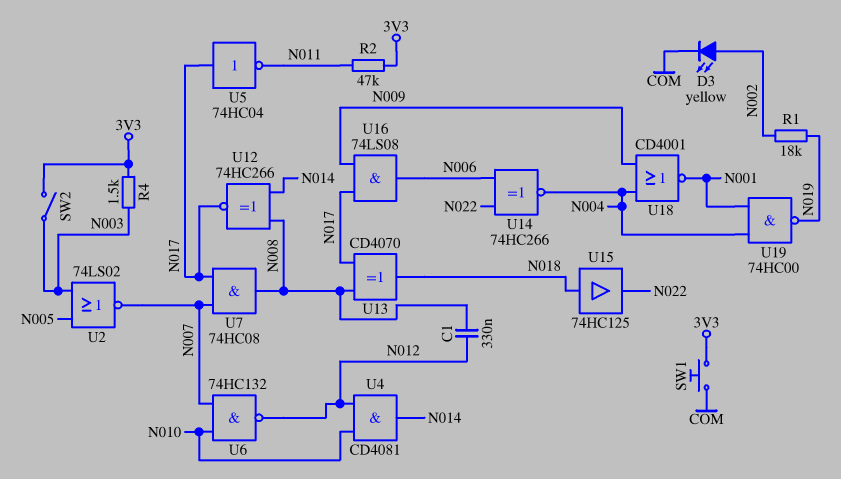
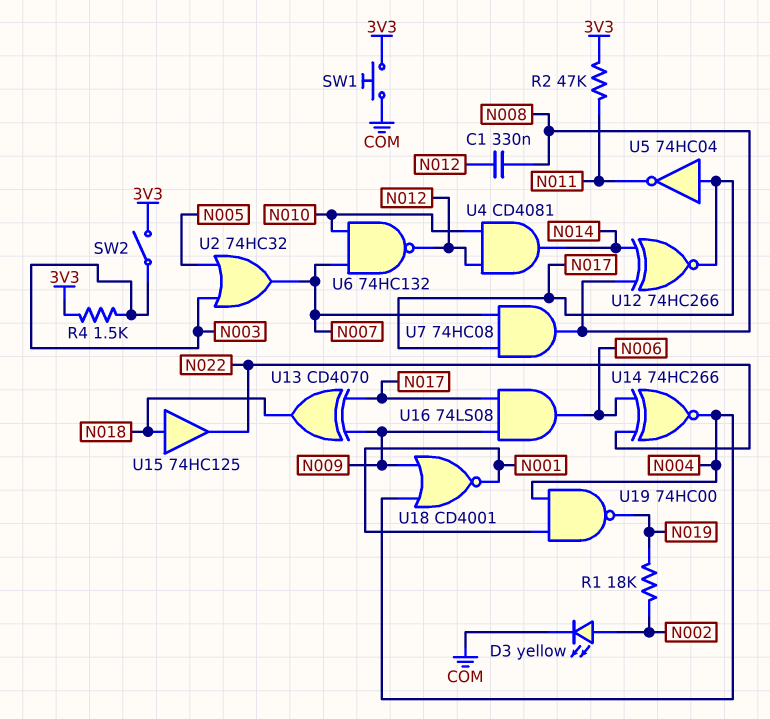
U2: NOR 74LS02 (in N003, in N005, out N007) -> OR 74HC32 (in N003, in N005, out N007)
U13: XOR CD4070 (in N008, in N017, out N018) -> XOR CD4070 (in N009, in N017, out N018)

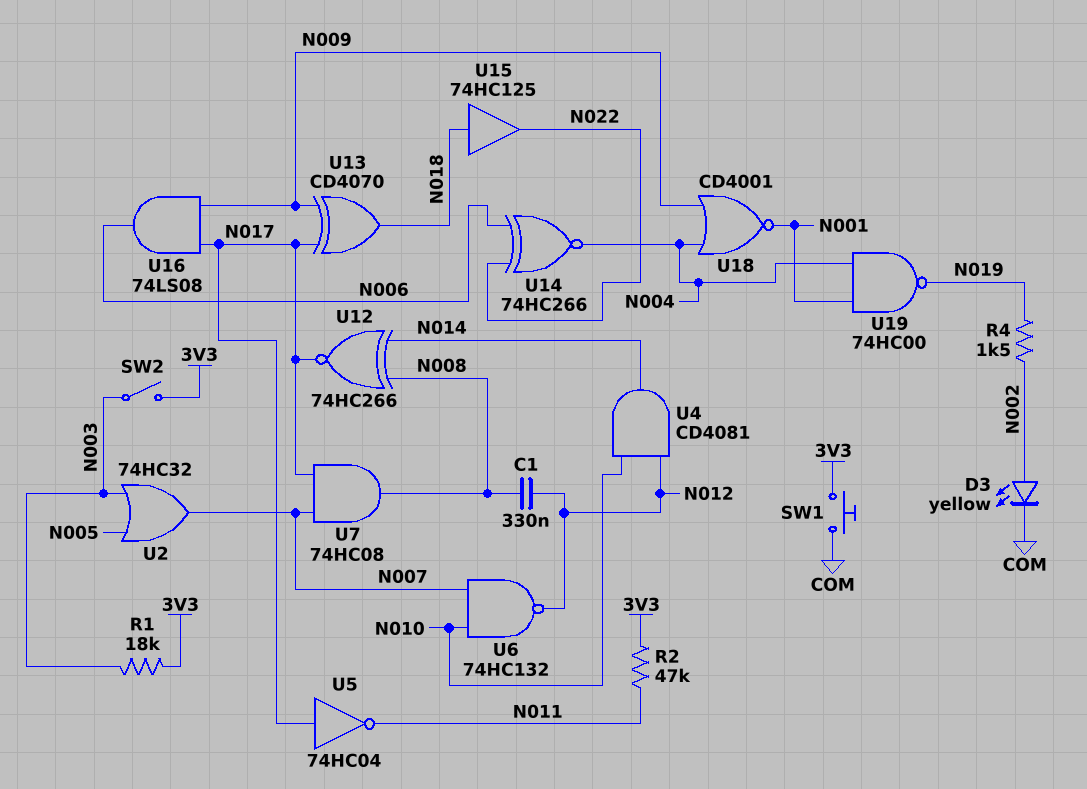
R1: 18k (N002, N019) -> 18k (3V3, N003)
R4: 1.5k (3V3, N003) -> 1.5k (N002, N019)

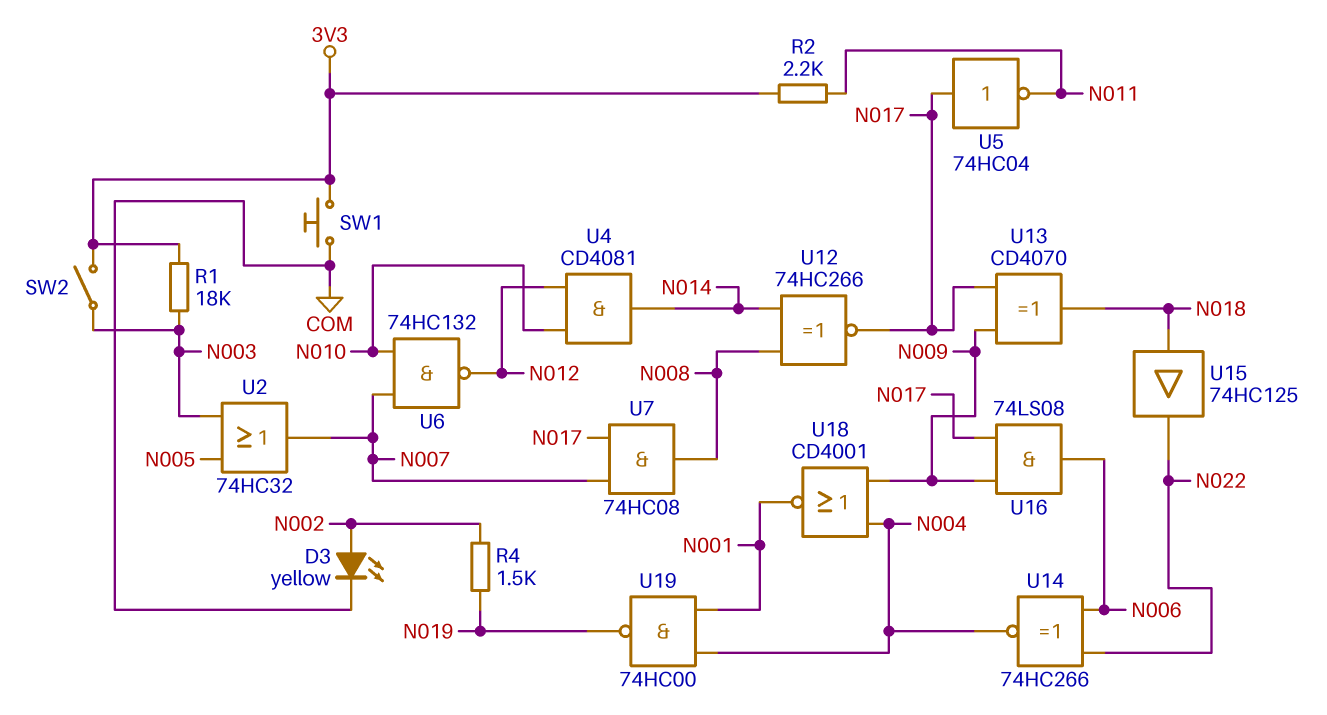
C1: 330nF (N008, N012) -> none
R2: 47k (3V3, N011) -> 2.2k (3V3, N011)

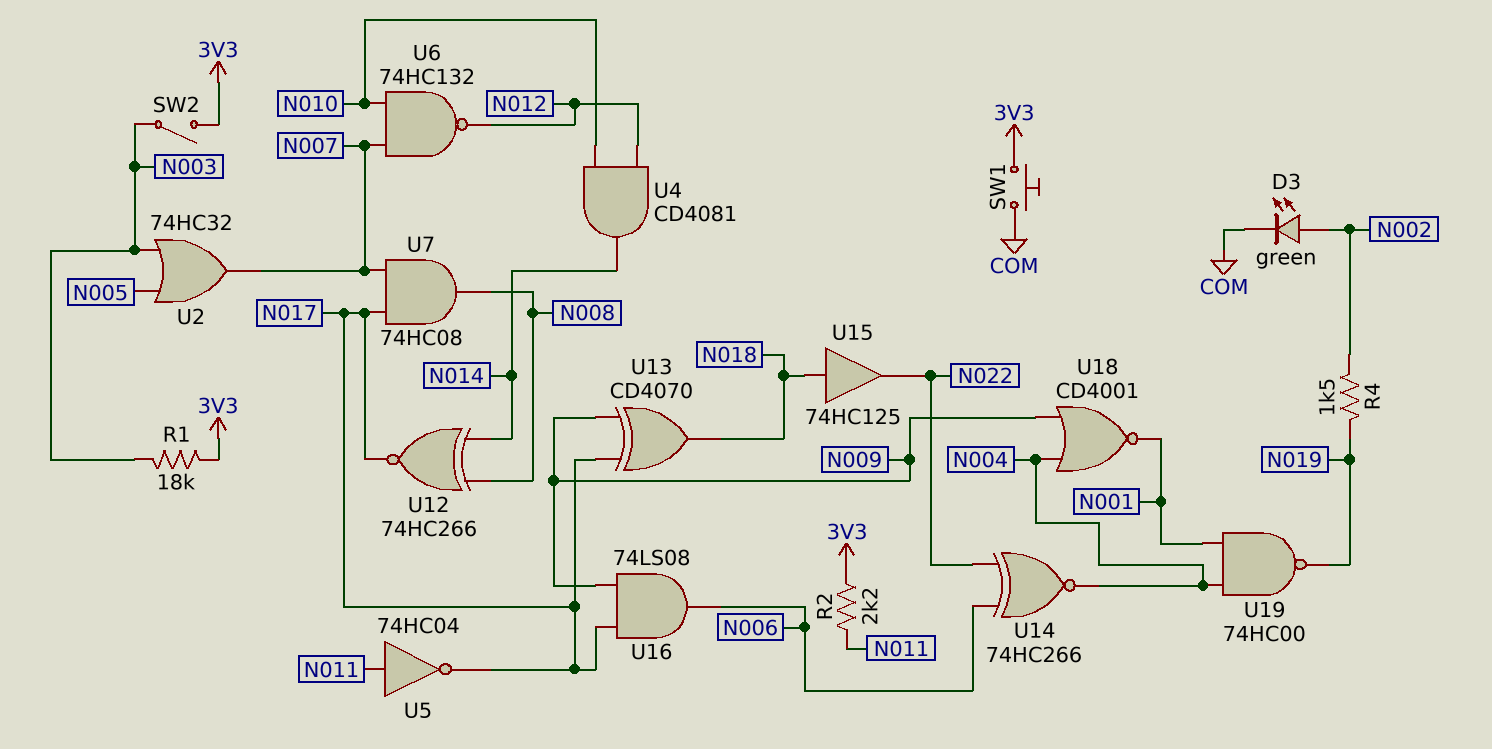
D3: LED yellow (A N002, K COM) -> LED green (A N002, K COM)
U5: NOT 74HC04 (in N017, out N011) -> NOT 74HC04 (in N011, out N017)

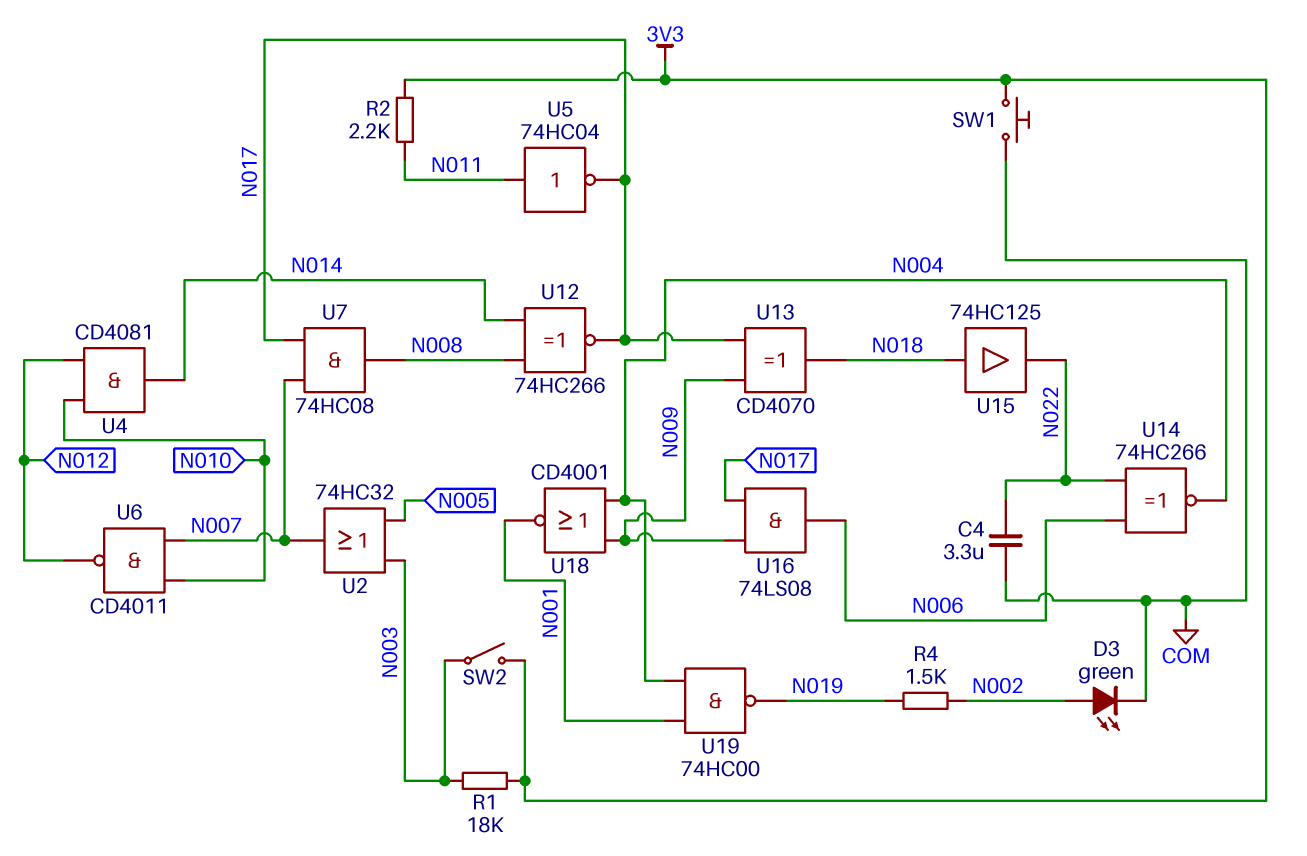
C4: none -> 3.3uF (COM, N022)
U6: NAND 74HC132 (in N007, in N010, out N012) -> NAND CD4011 (in N007, in N010, out N012)

